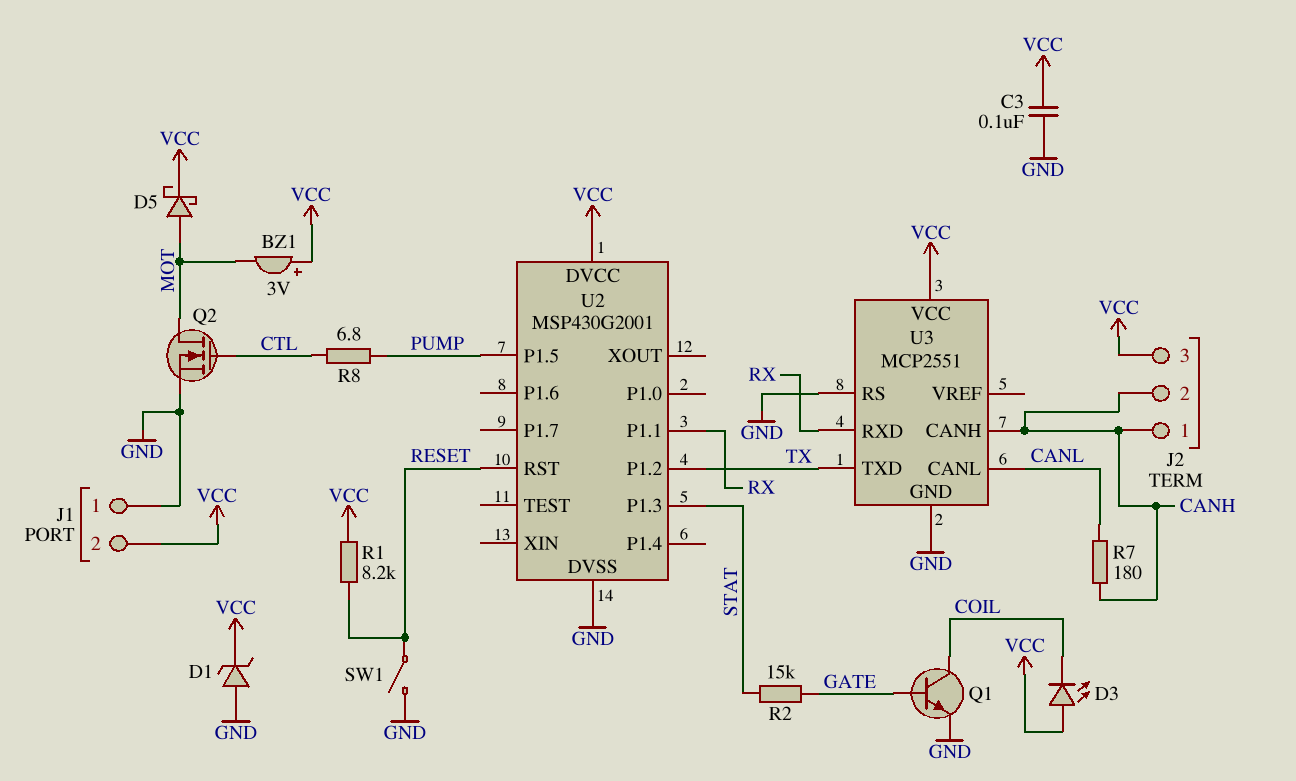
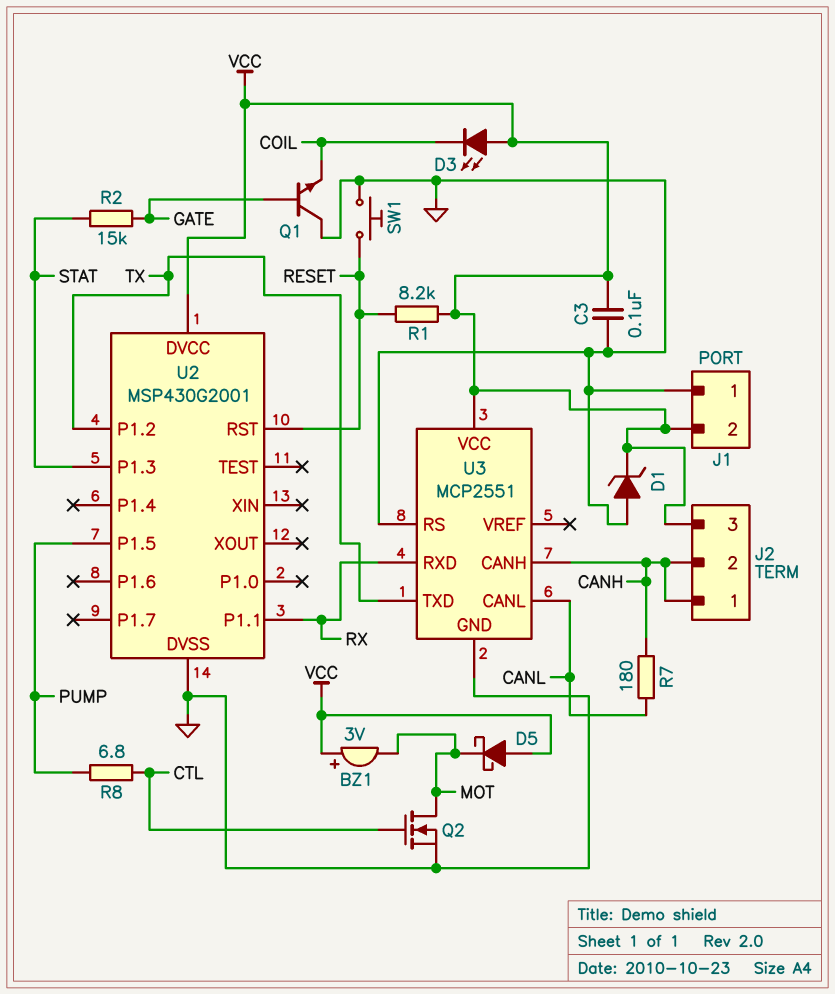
D5: schottky (A MOT, K VCC) -> schottky (A VCC, K MOT)
Q1: NPN (B GATE, C COIL, E GND) -> NPN (B GATE, C GND, E COIL)
SW1: switch (GND, RESET) -> button (GND, RESET)

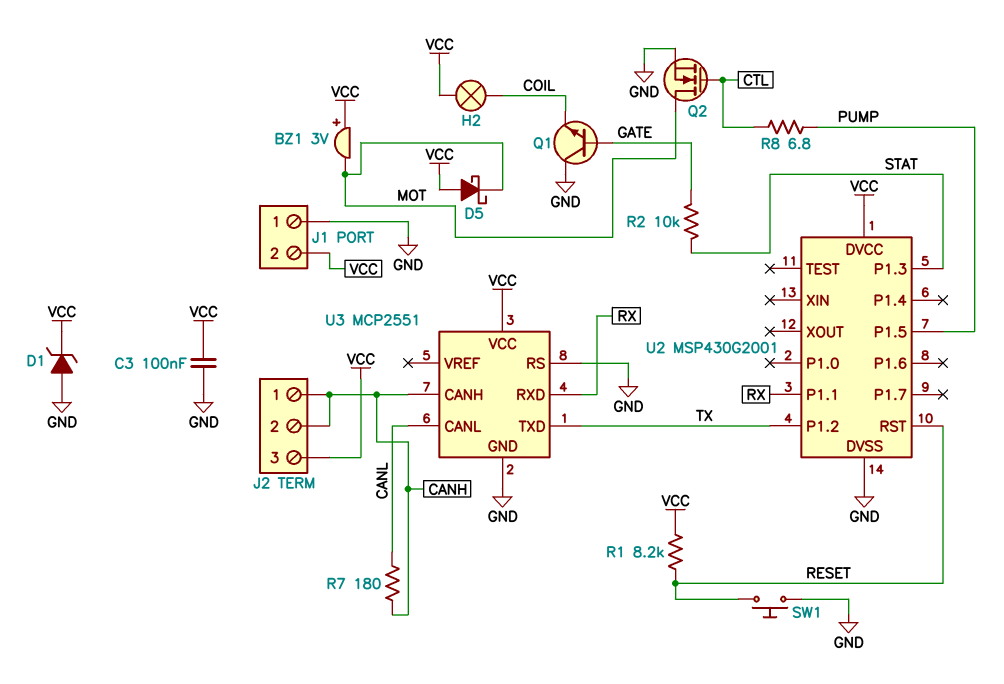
D3: LED (A VCC, K COIL) -> none
H2: none -> lamp (COIL, VCC)
R2: 15k (GATE, STAT) -> 10k (GATE, STAT)

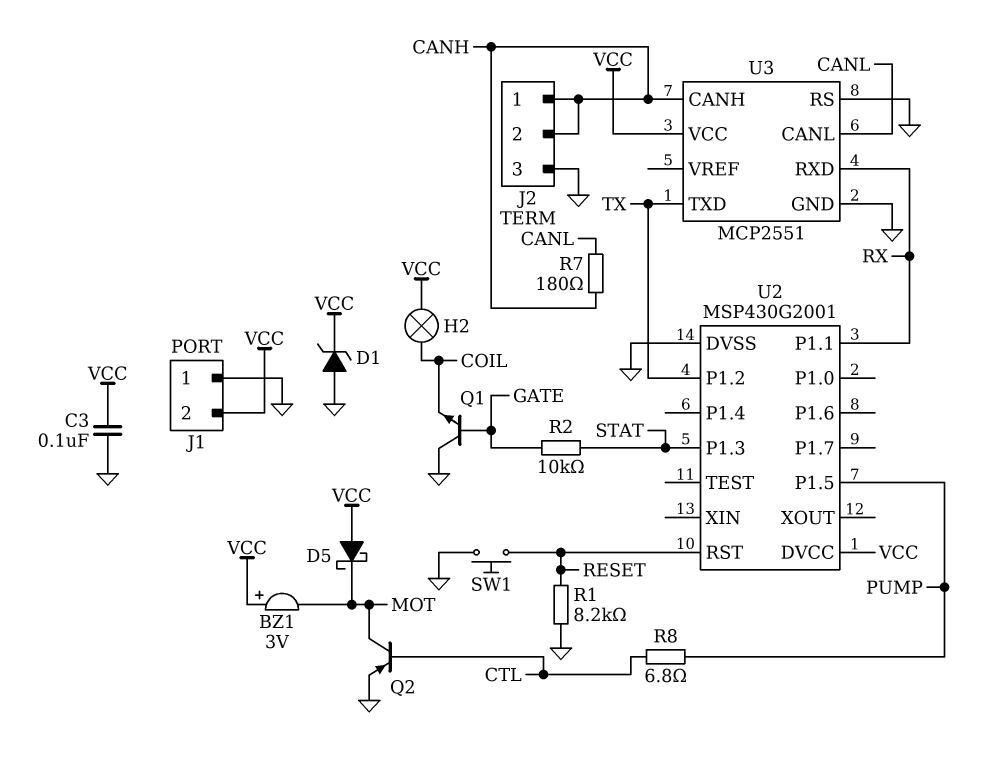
J2 pin 3: VCC -> GND
Q2: NMOS (G CTL, D MOT, S GND) -> PNP (B CTL, C MOT, E GND)
R1: 8.2k (RESET, VCC) -> 8.2k (GND, RESET)

